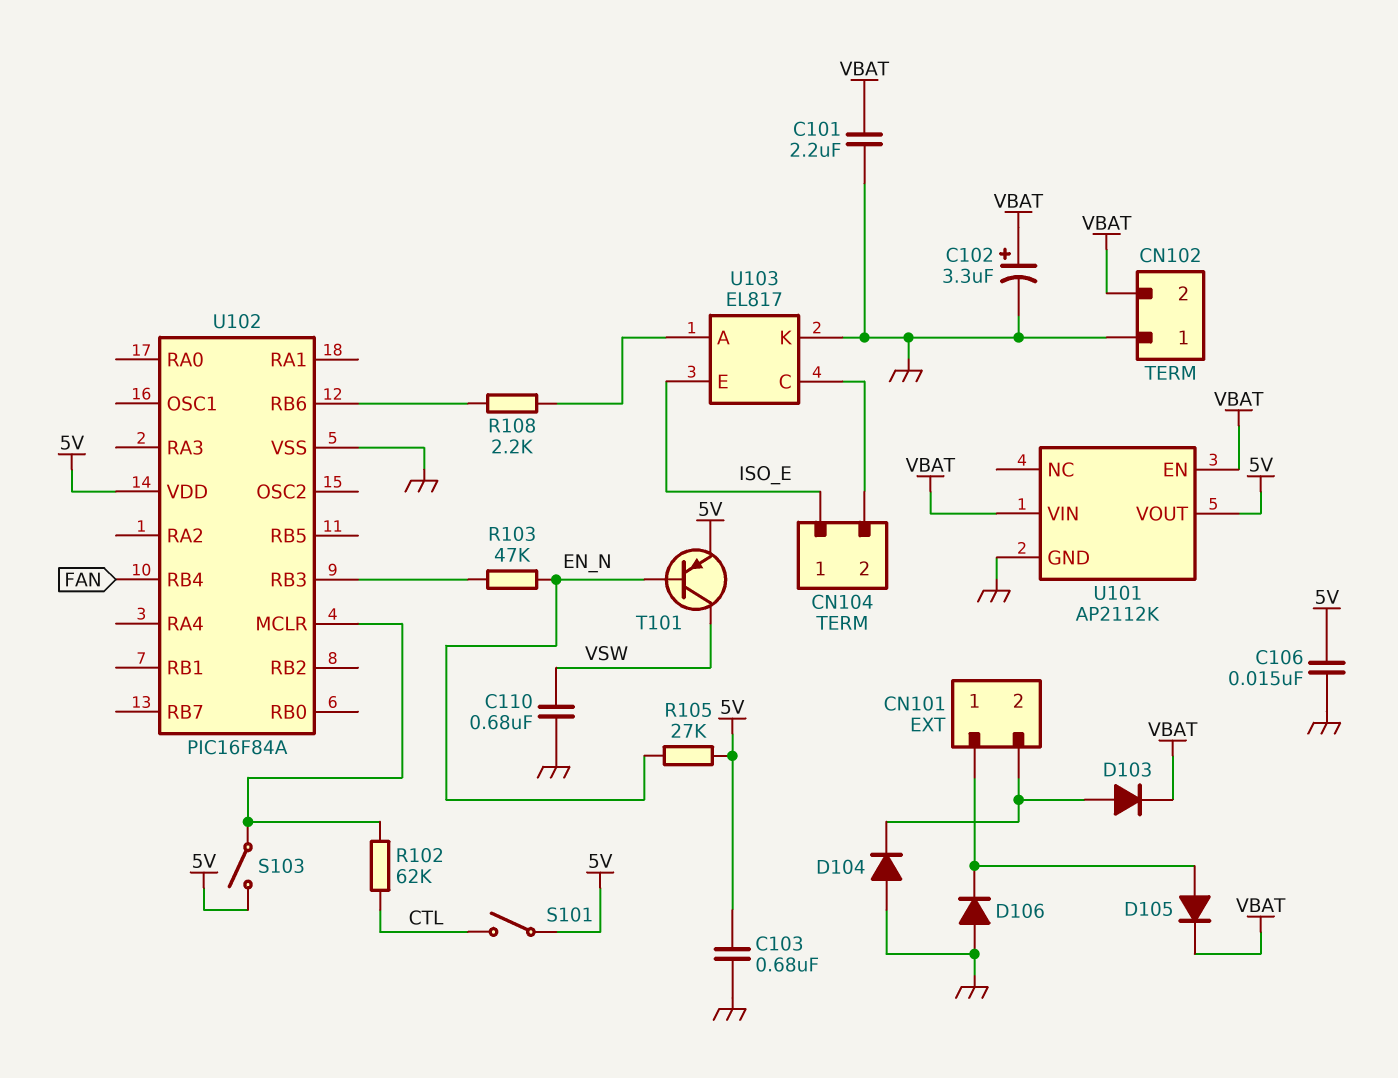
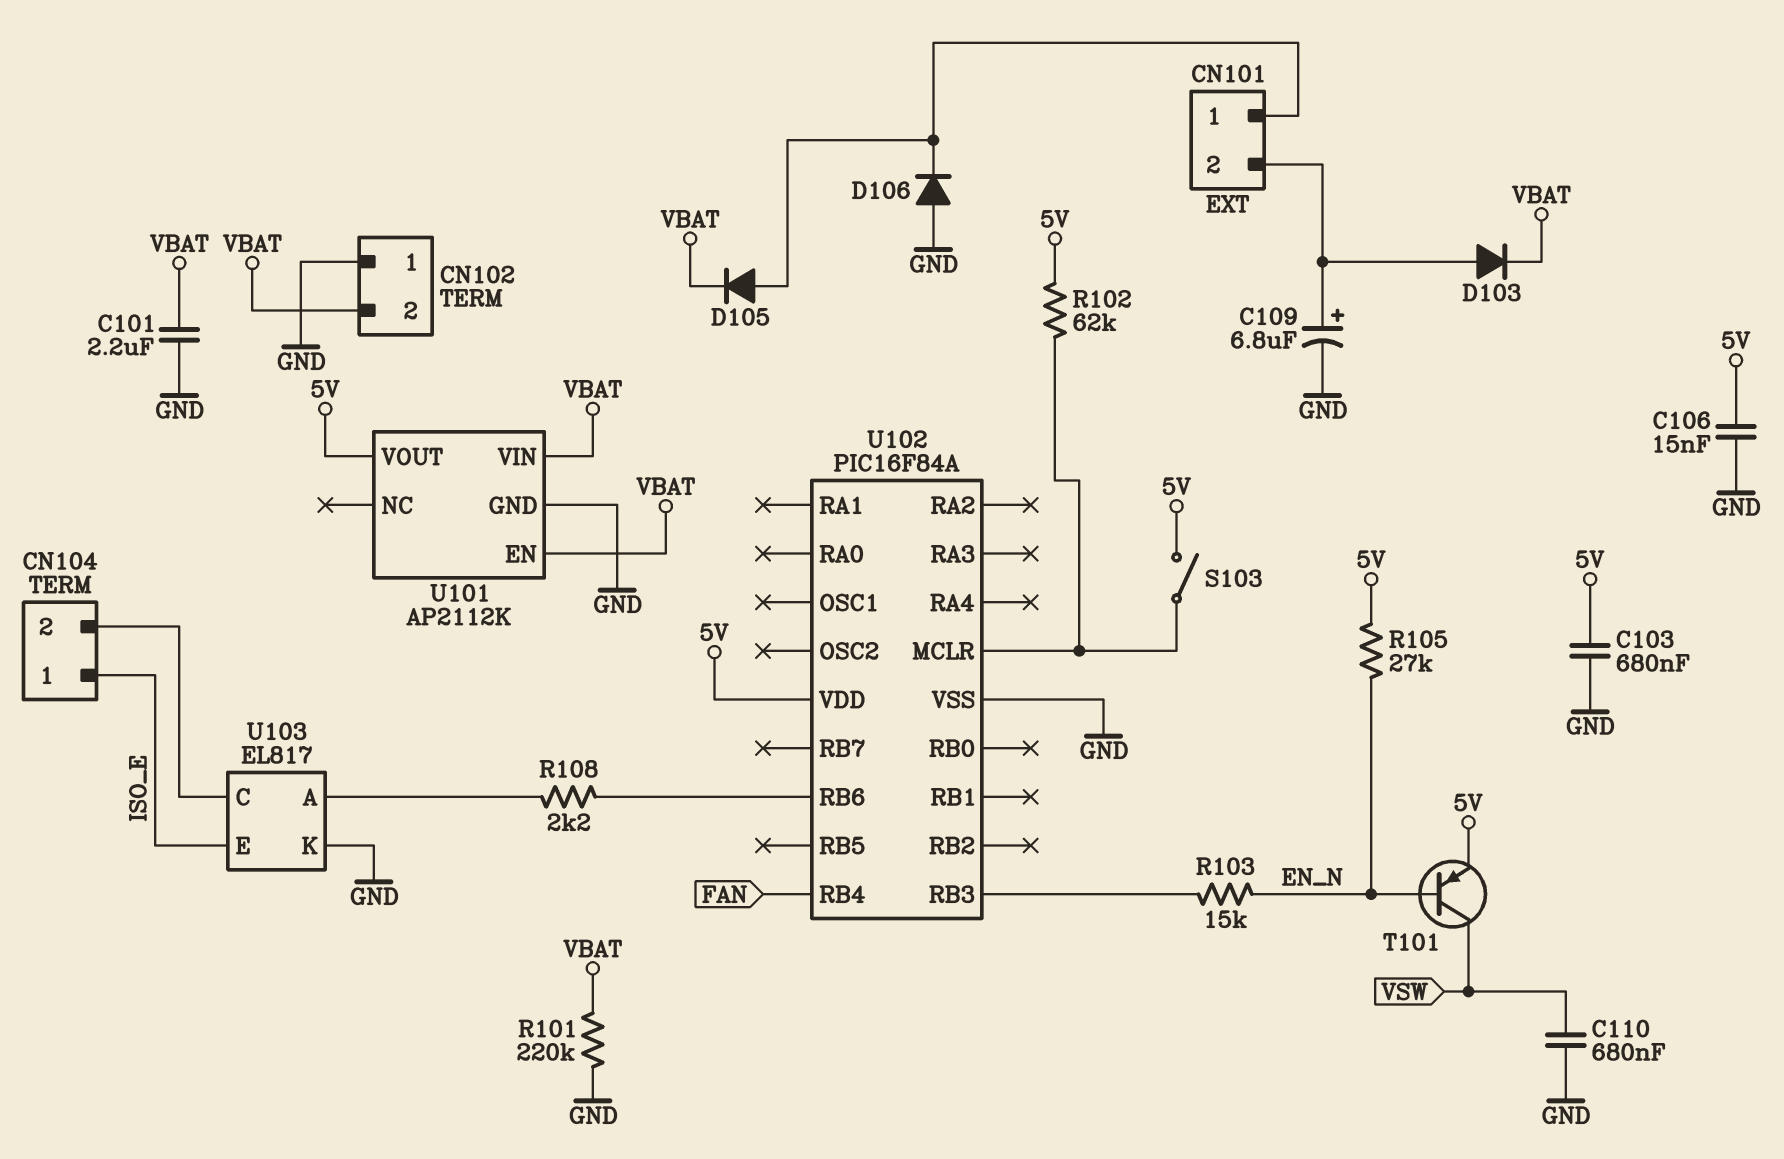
C102: 3.3uF (plus VBAT, minus GND) -> none
C109: none -> 6.8uF (plus CN101/2, minus GND)
D104: diode (A GND, K CN101/2) -> none
R101: none -> 220k (GND, VBAT)
R102: 62k (CTL, U102/MCLR) -> 62k (5V, U102/MCLR)
R103: 47k (EN_N, U102/RB3) -> 15k (EN_N, U102/RB3)
S101: switch (5V, CTL) -> none

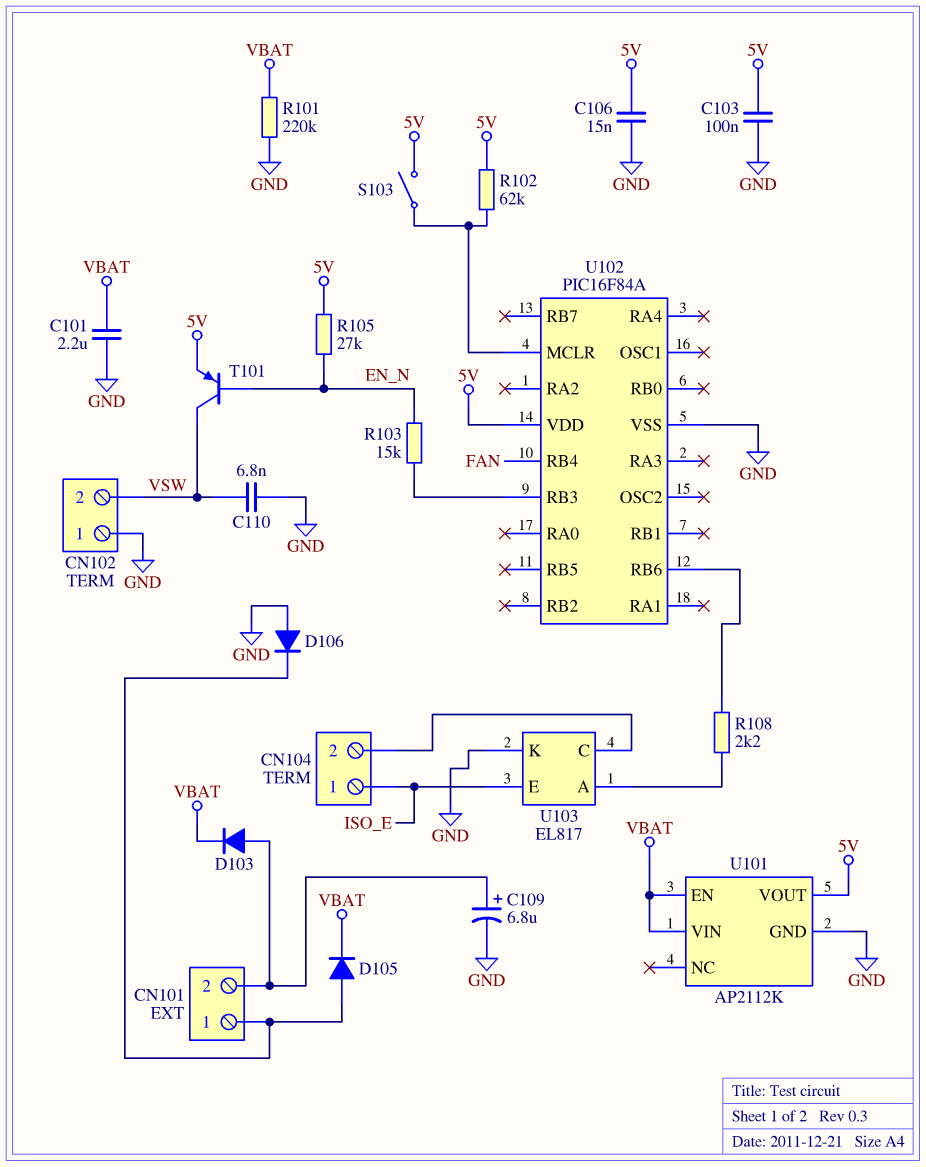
C103: 680nF (5V, GND) -> 100nF (5V, GND)
C110: 680nF (GND, VSW) -> 6.8nF (GND, VSW)
CN102 pin 2: VBAT -> VSW

